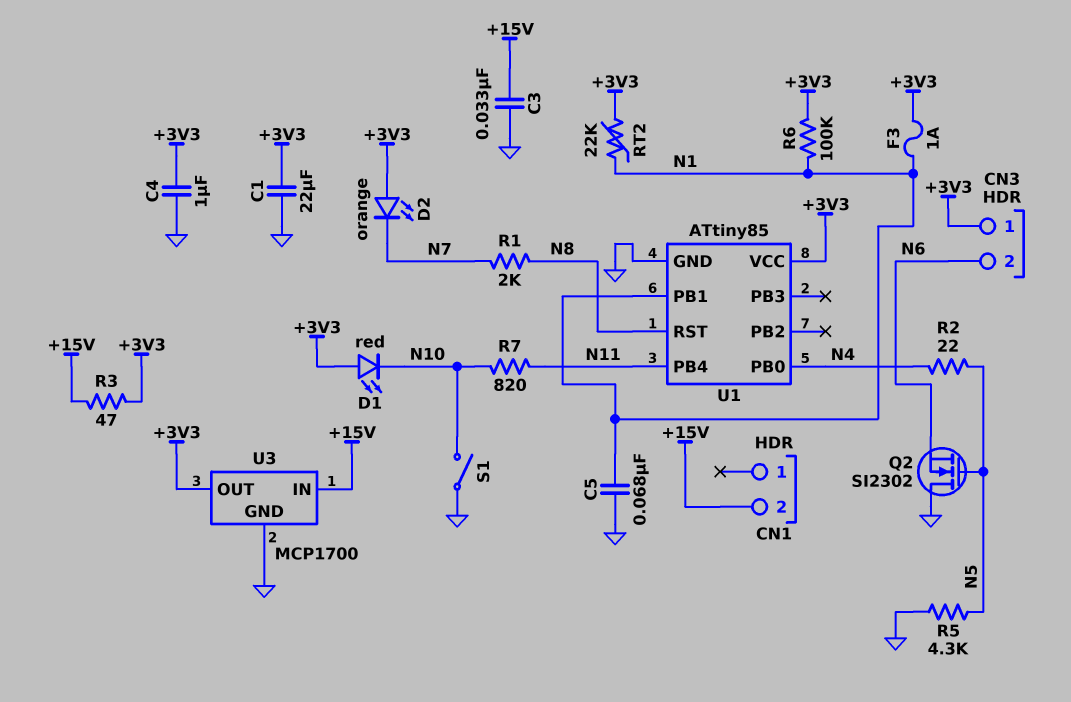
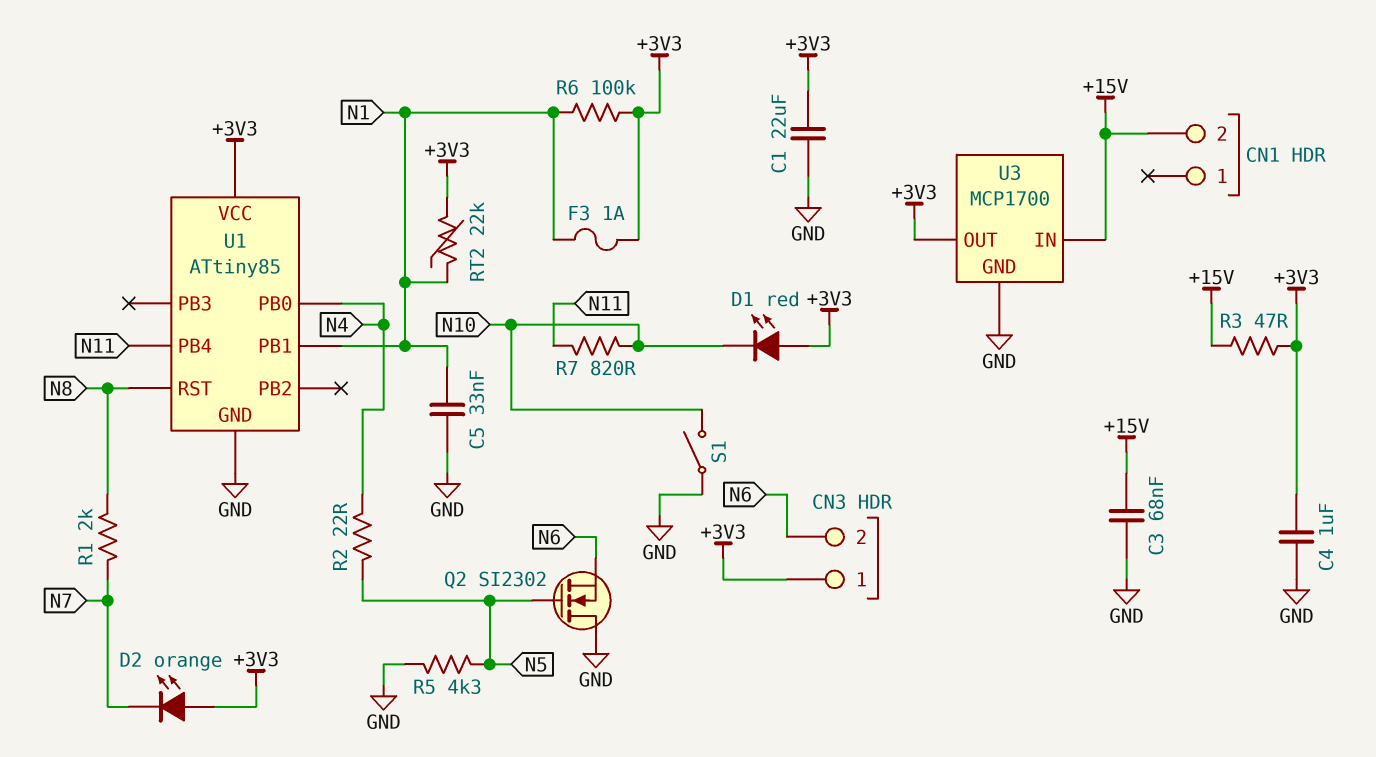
C3: 33nF (+15V, GND) -> 68nF (+15V, GND)
C5: 68nF (GND, N1) -> 33nF (GND, N1)

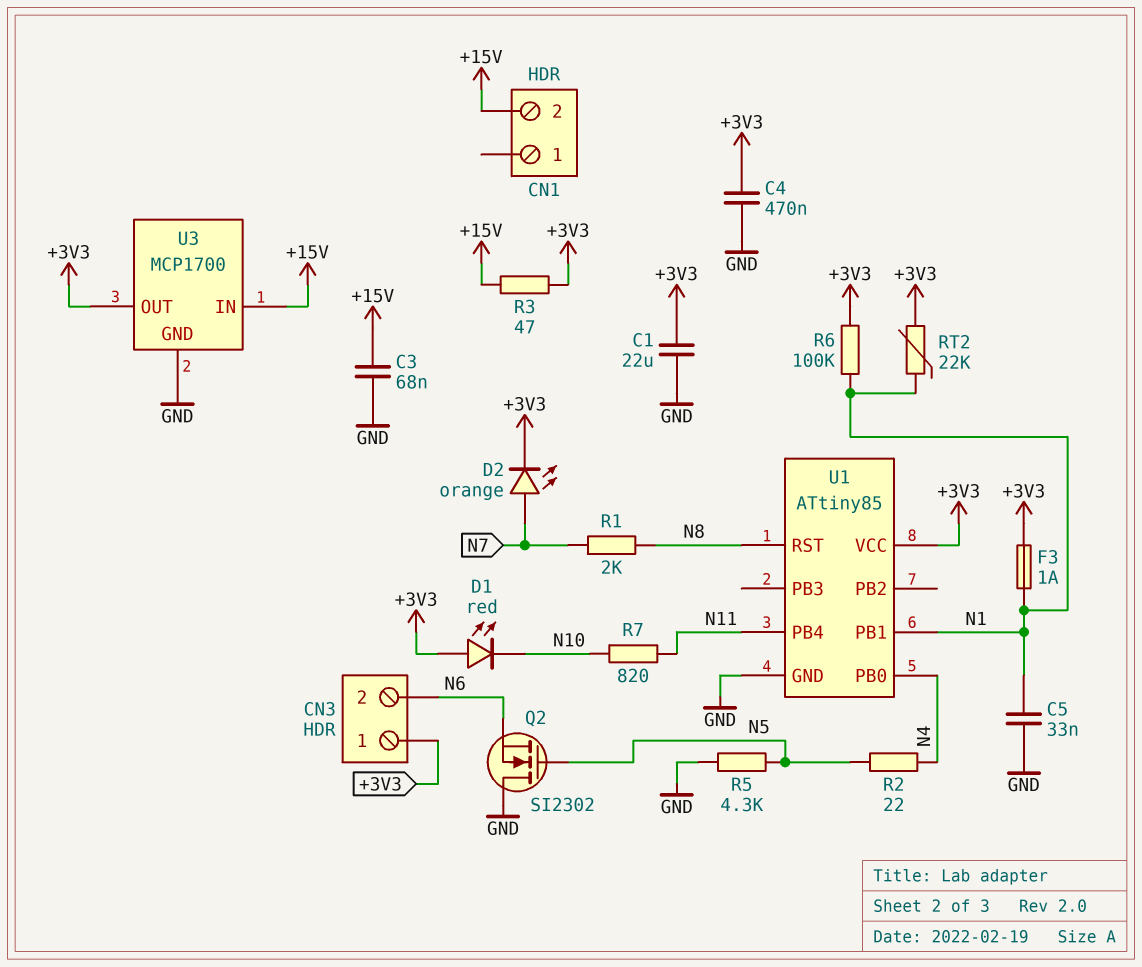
C4: 1uF (+3V3, GND) -> 470nF (+3V3, GND)
D2: LED orange (A +3V3, K N7) -> LED orange (A N7, K +3V3)
S1: switch (GND, N10) -> none

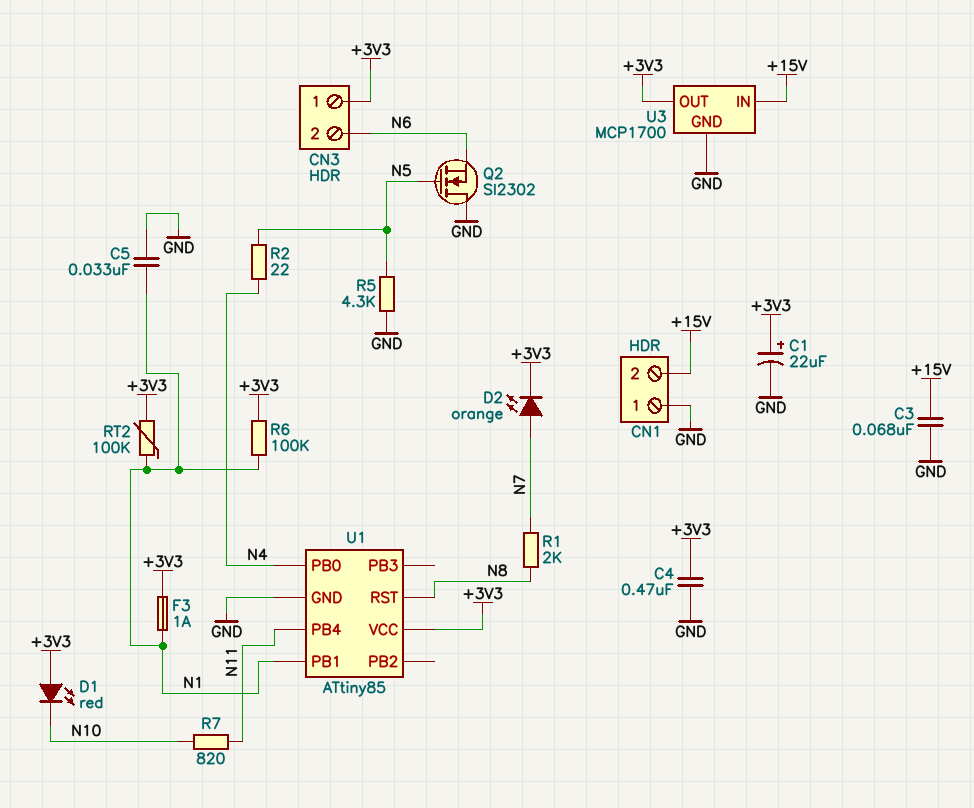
C1: 22uF (+3V3, GND) -> 22uF (plus +3V3, minus GND)
CN1 pin 1: none -> GND
R3: 47 (+3V3, +15V) -> none
RT2: 22k (+3V3, N1) -> 100k (+3V3, N1)

